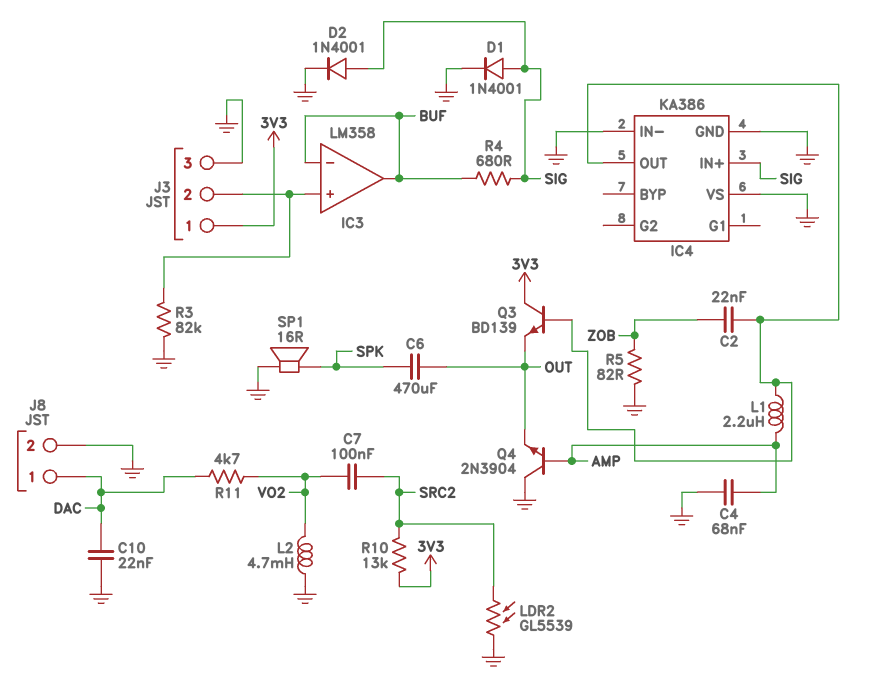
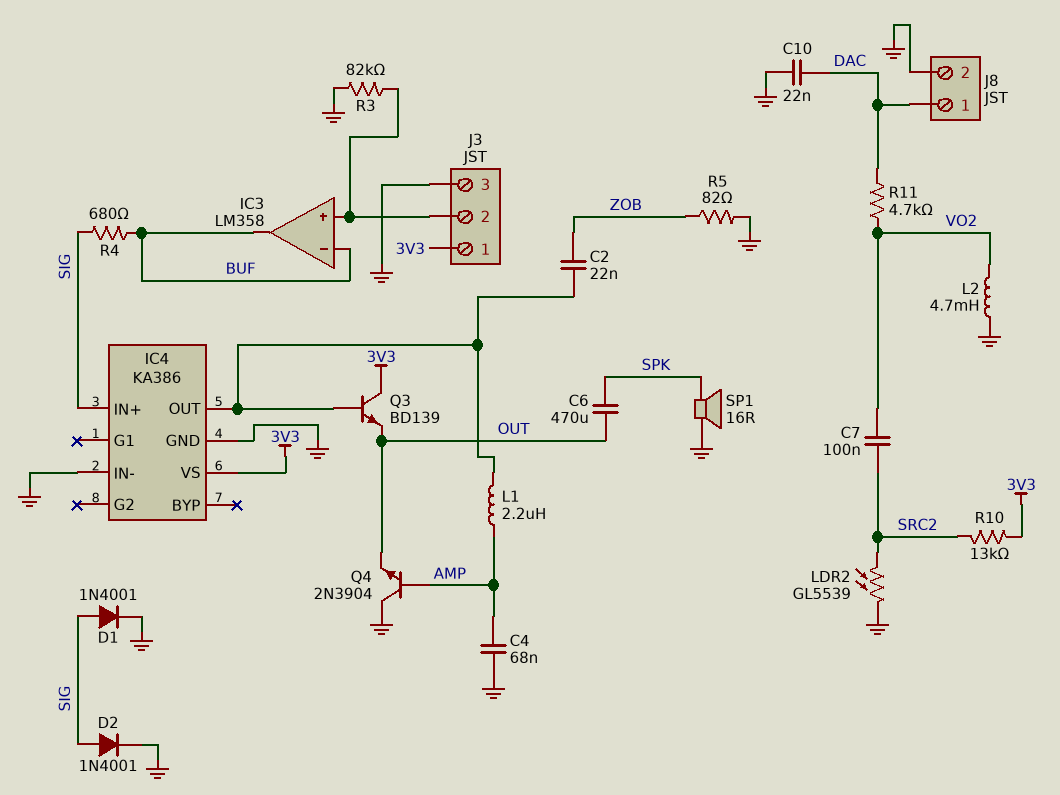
IC4 pin VS: GND -> 3V3

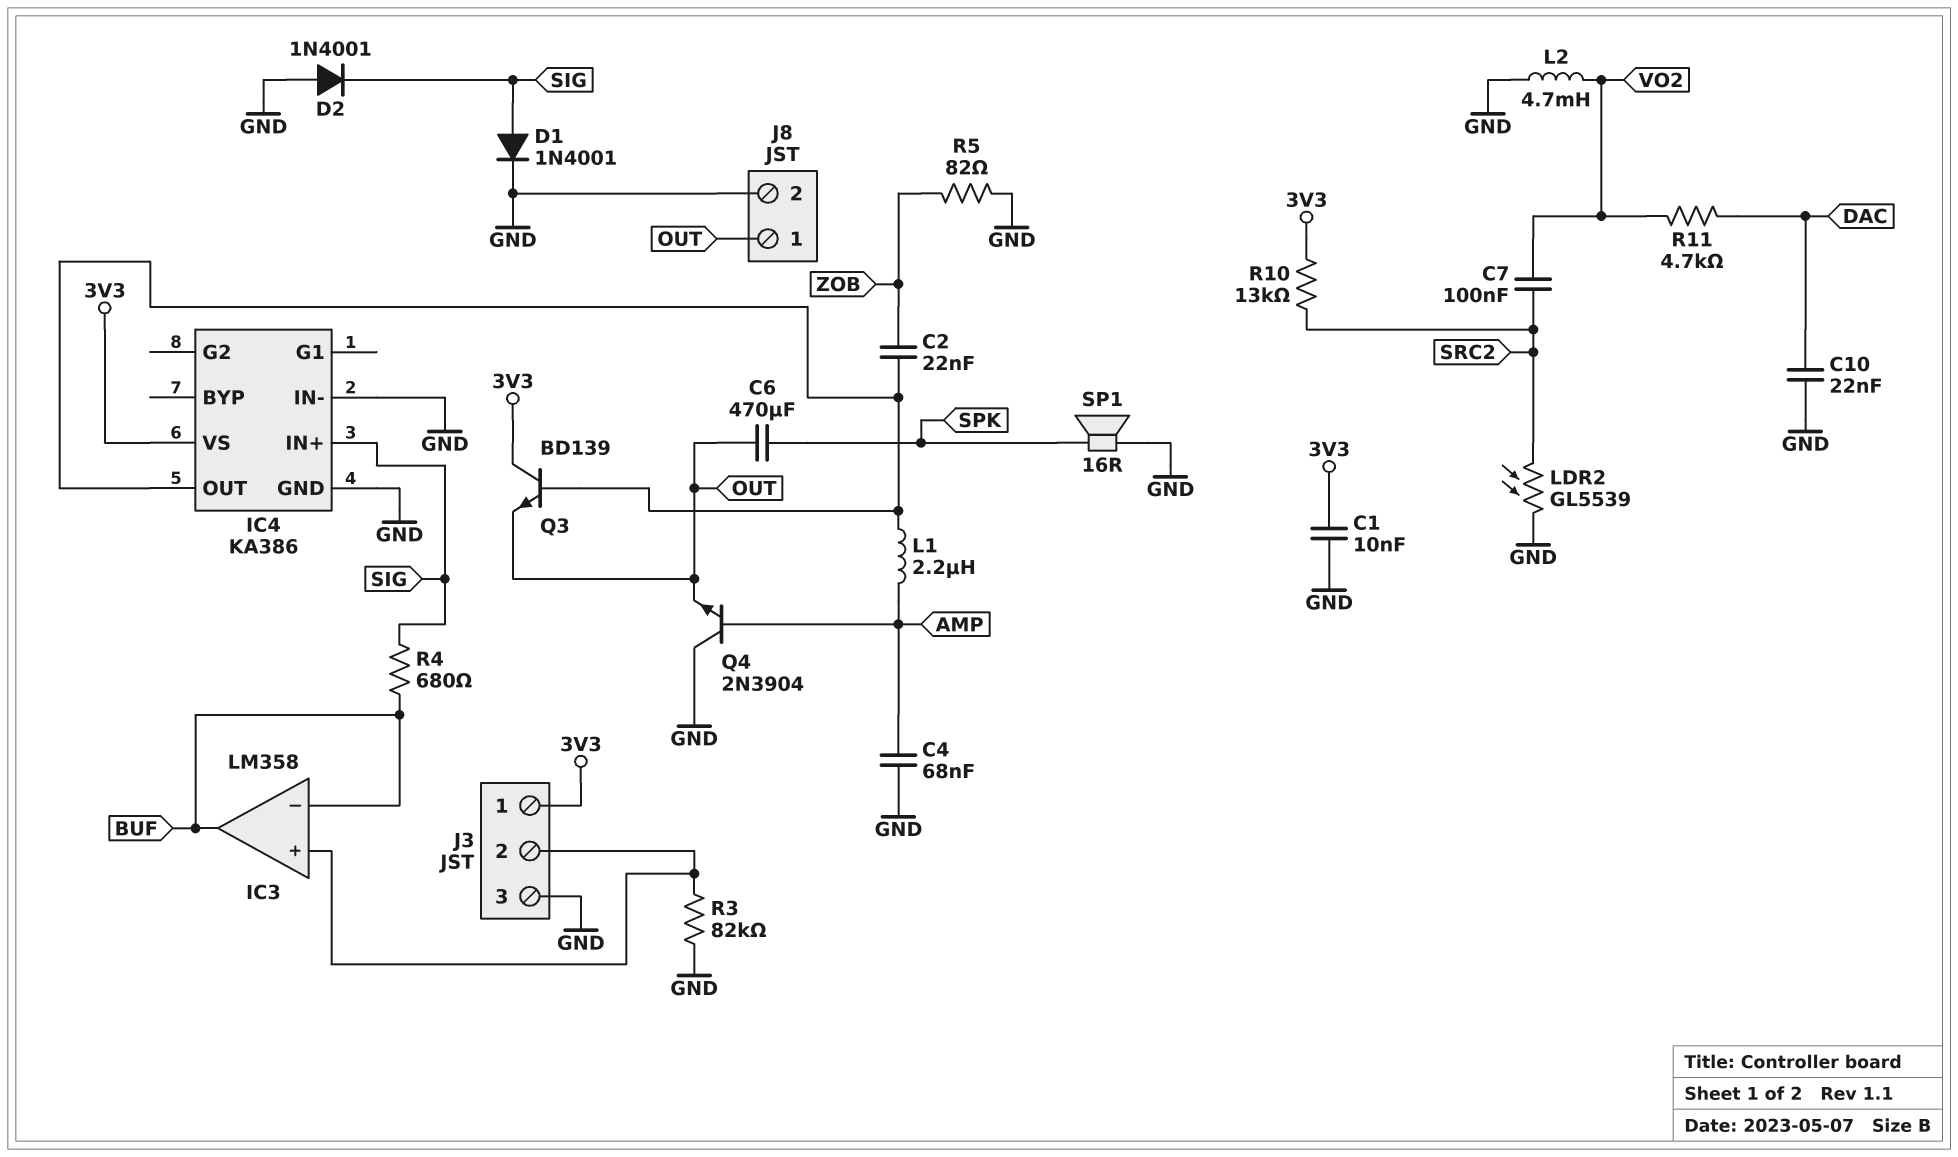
C1: none -> 10nF (3V3, GND)
D2: diode 1N4001 (A SIG, K GND) -> diode 1N4001 (A GND, K SIG)
J8 pin 1: DAC -> OUT

